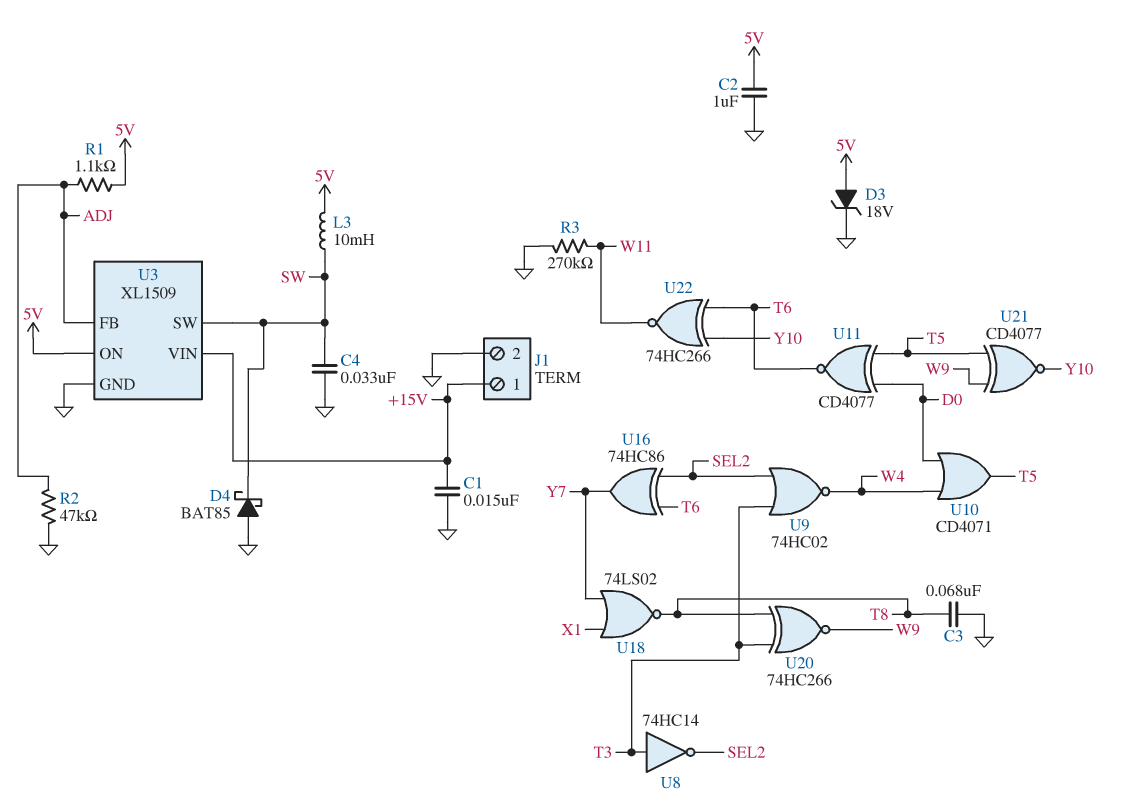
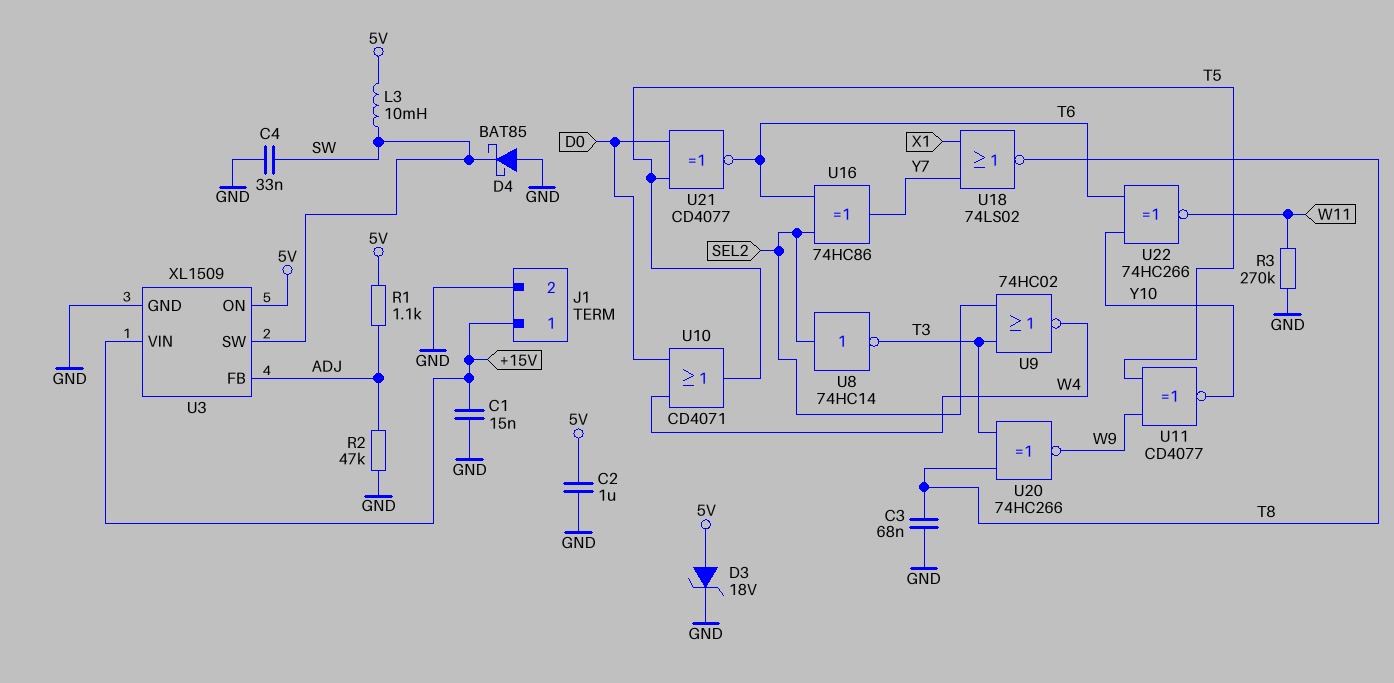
U8: NOT 74HC14 (in T3, out SEL2) -> NOT 74HC14 (in SEL2, out T3)
U11: XNOR CD4077 (in D0, in T5, out T6) -> XNOR CD4077 (in T5, in W9, out Y10)
U21: XNOR CD4077 (in T5, in W9, out Y10) -> XNOR CD4077 (in D0, in T5, out T6)

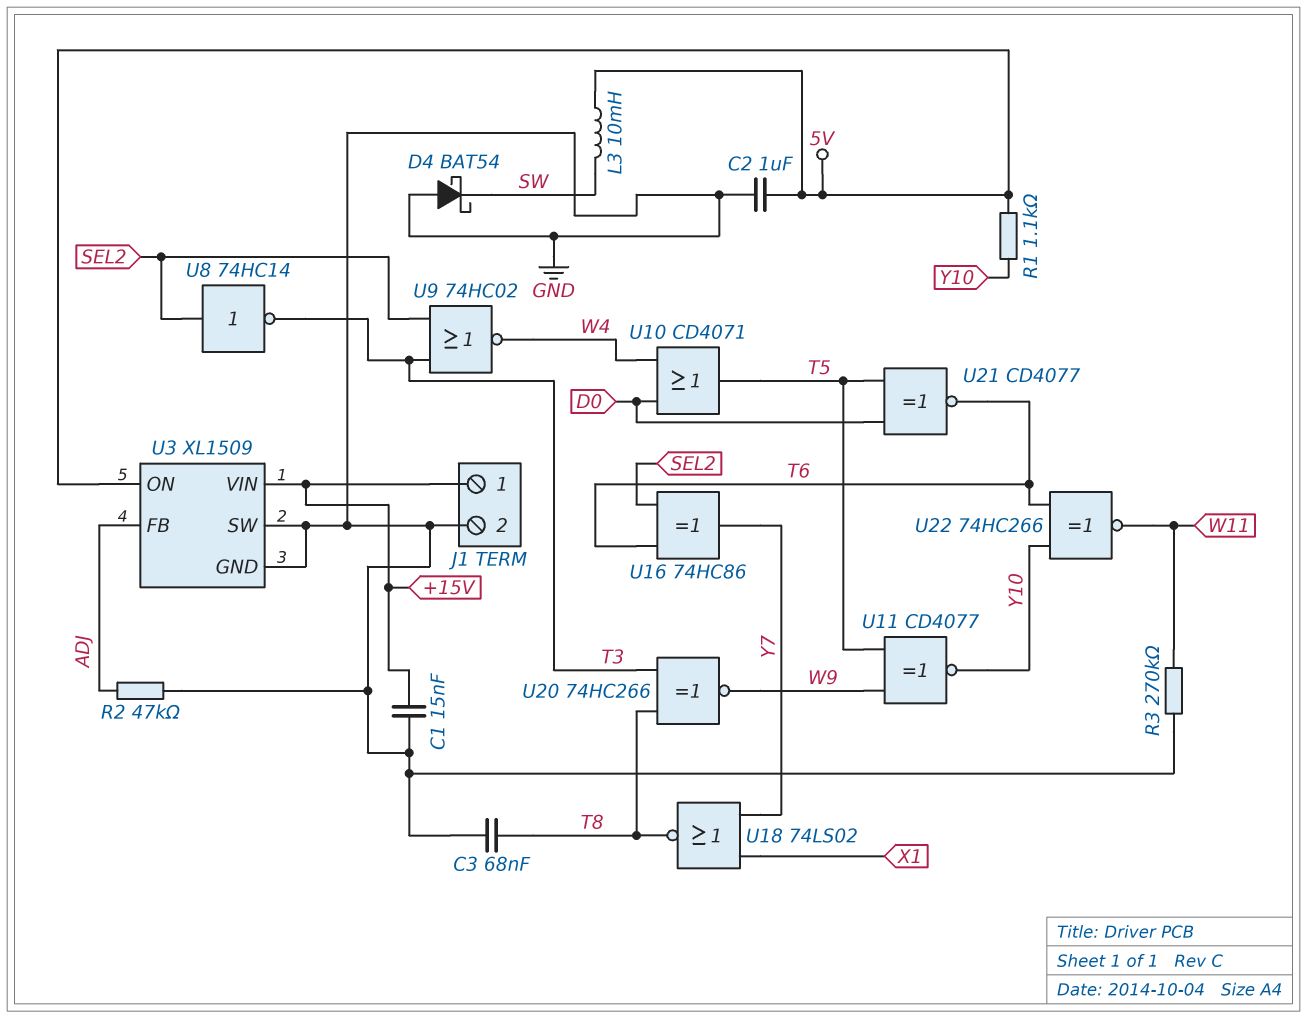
C4: 33nF (GND, SW) -> none
D3: zener 18V (A 5V, K GND) -> none
D4: schottky BAT85 (A GND, K SW) -> schottky BAT54 (A GND, K SW)
R1: 1.1k (5V, ADJ) -> 1.1k (5V, Y10)
U3 pin SW: SW -> GND

